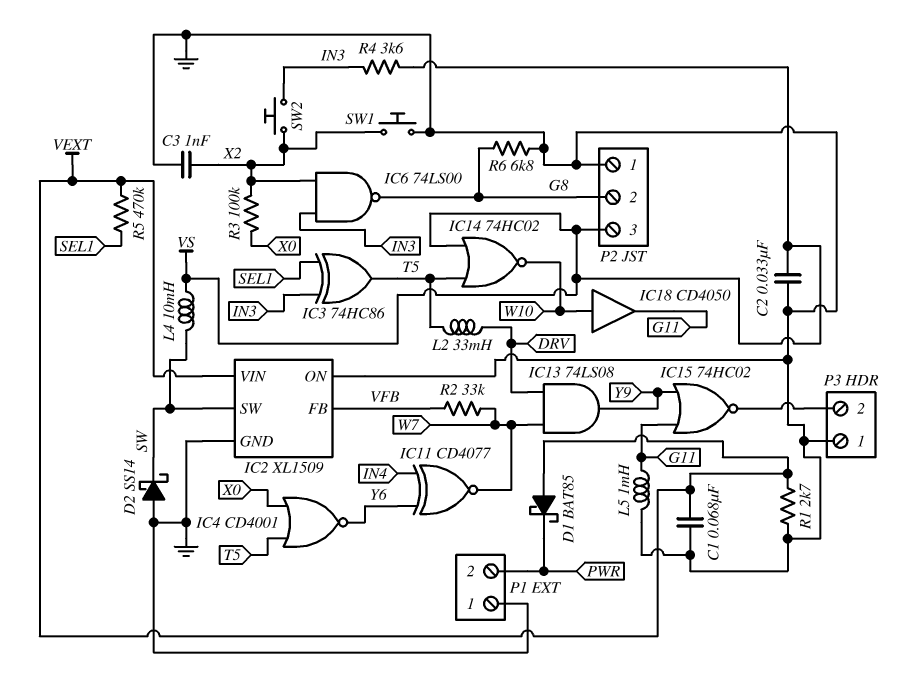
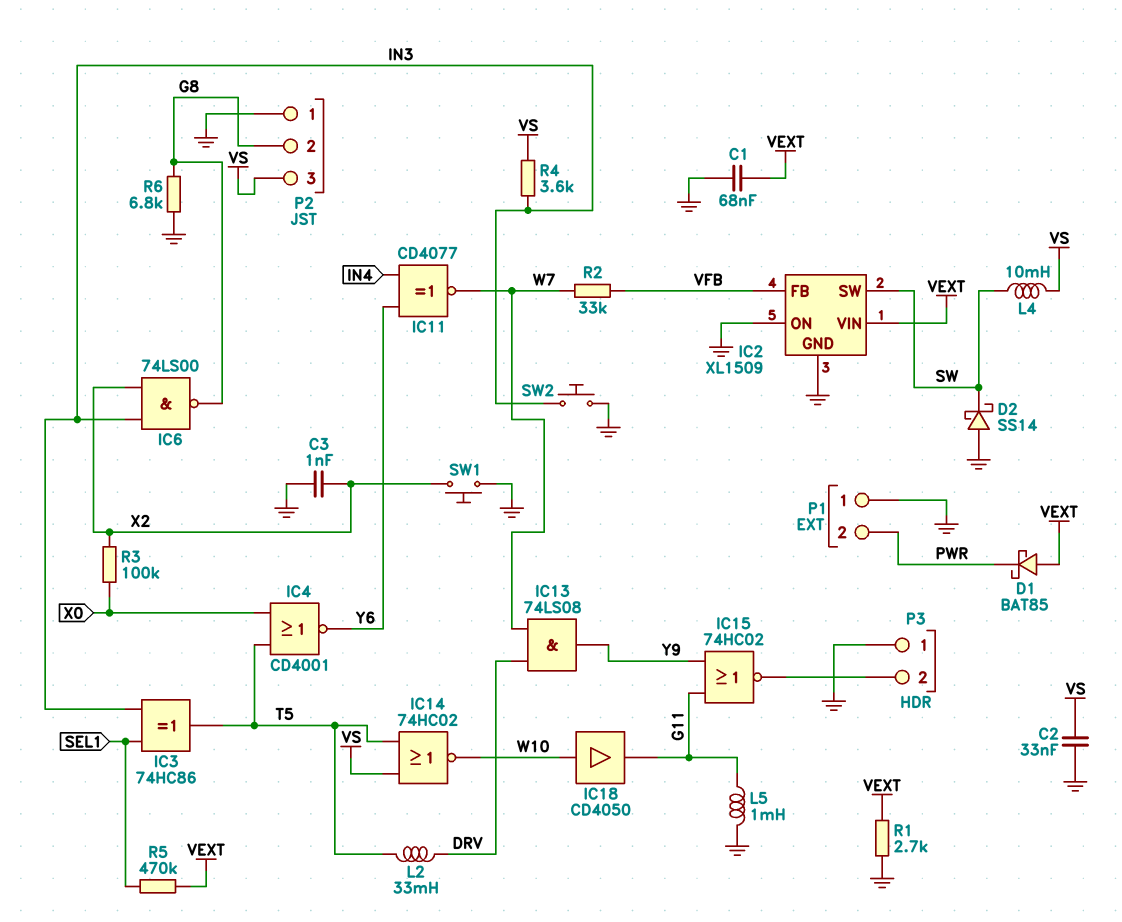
SW2: button (IN3, X2) -> button (GND, IN3)

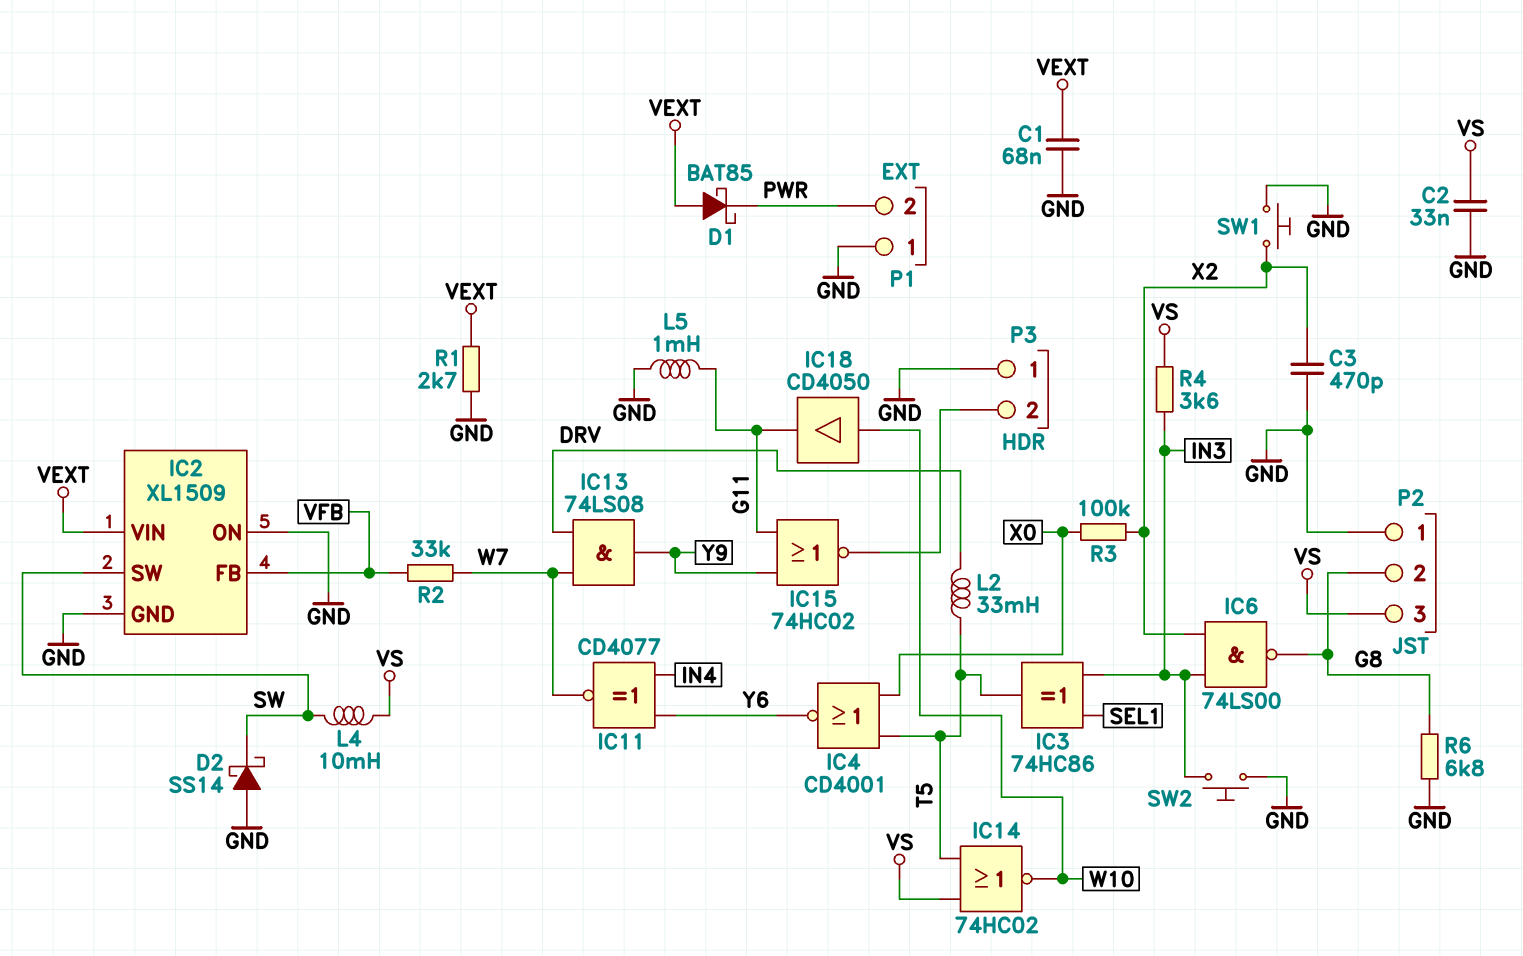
C3: 1nF (GND, X2) -> 470pF (GND, X2)
R5: 470k (SEL1, VEXT) -> none

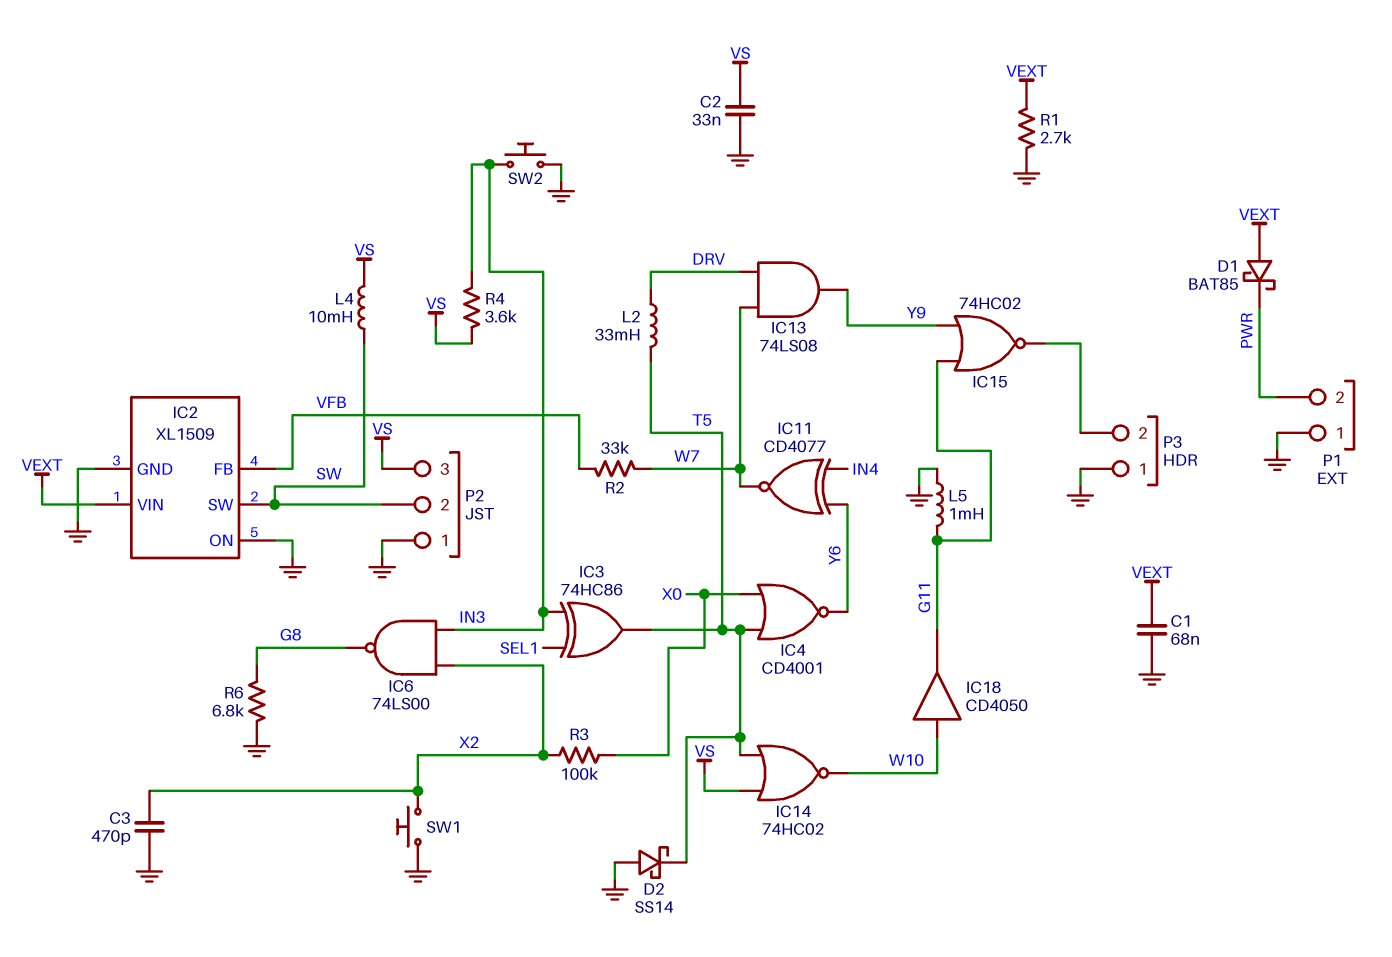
D2: schottky SS14 (A GND, K SW) -> schottky SS14 (A GND, K T5)
P2 pin 2: G8 -> SW

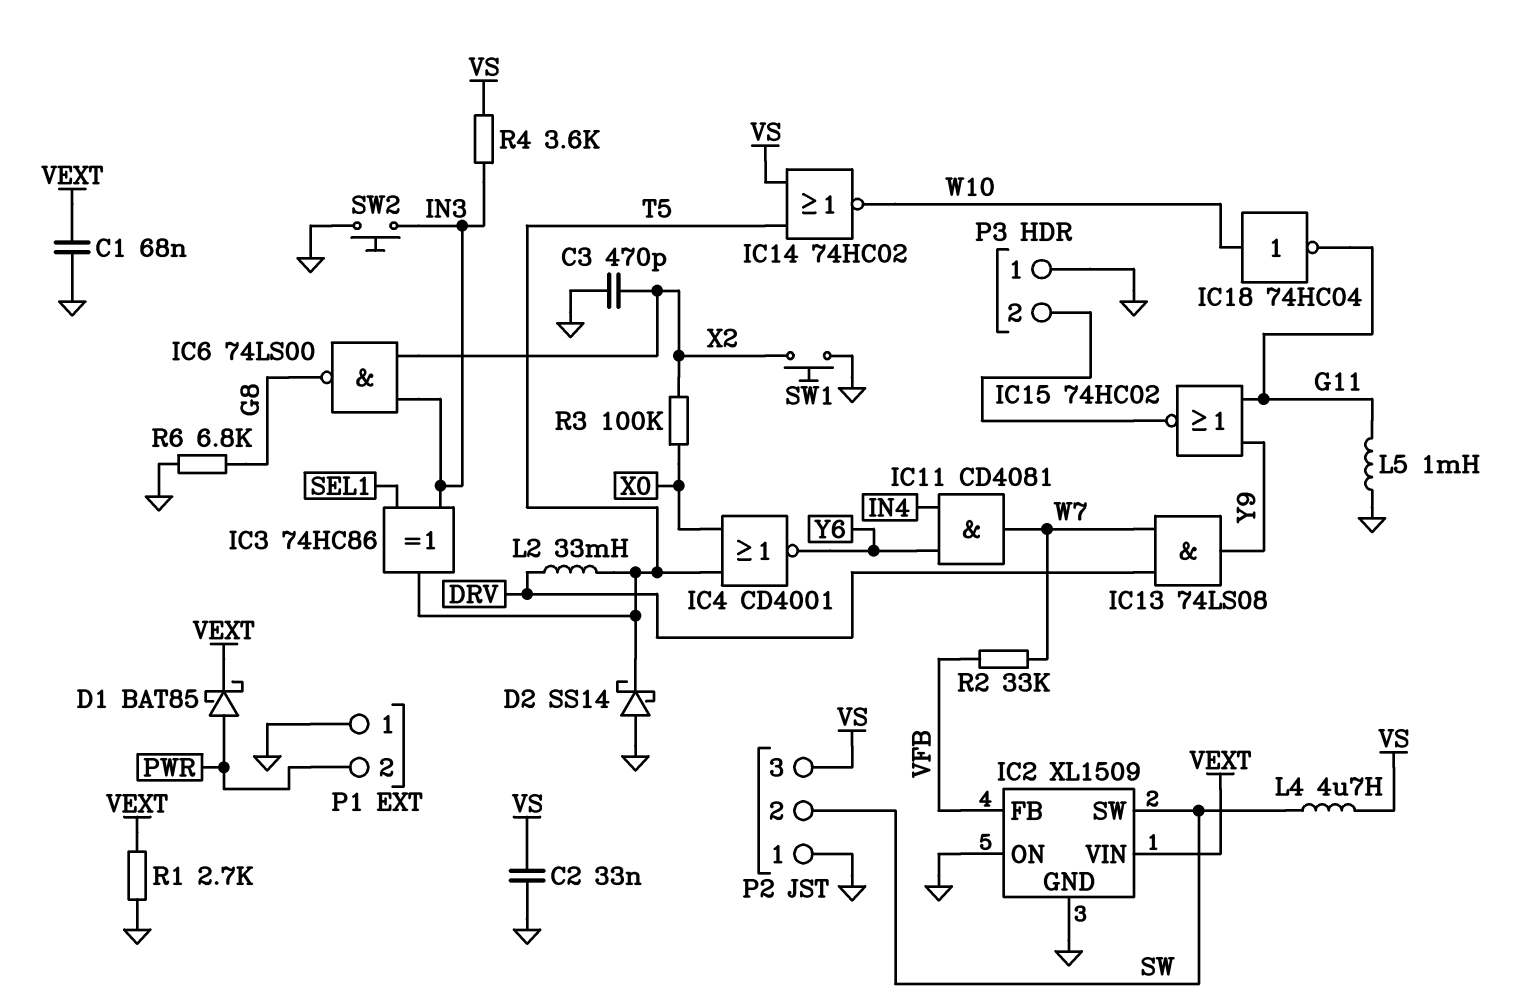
D1: schottky BAT85 (A VEXT, K PWR) -> schottky BAT85 (A PWR, K VEXT)
IC11: XNOR CD4077 (in IN4, in Y6, out W7) -> AND CD4081 (in IN4, in Y6, out W7)
IC18: buffer CD4050 (in W10, out G11) -> NOT 74HC04 (in W10, out G11)
L4: 10mH (SW, VS) -> 4.7uH (SW, VS)

